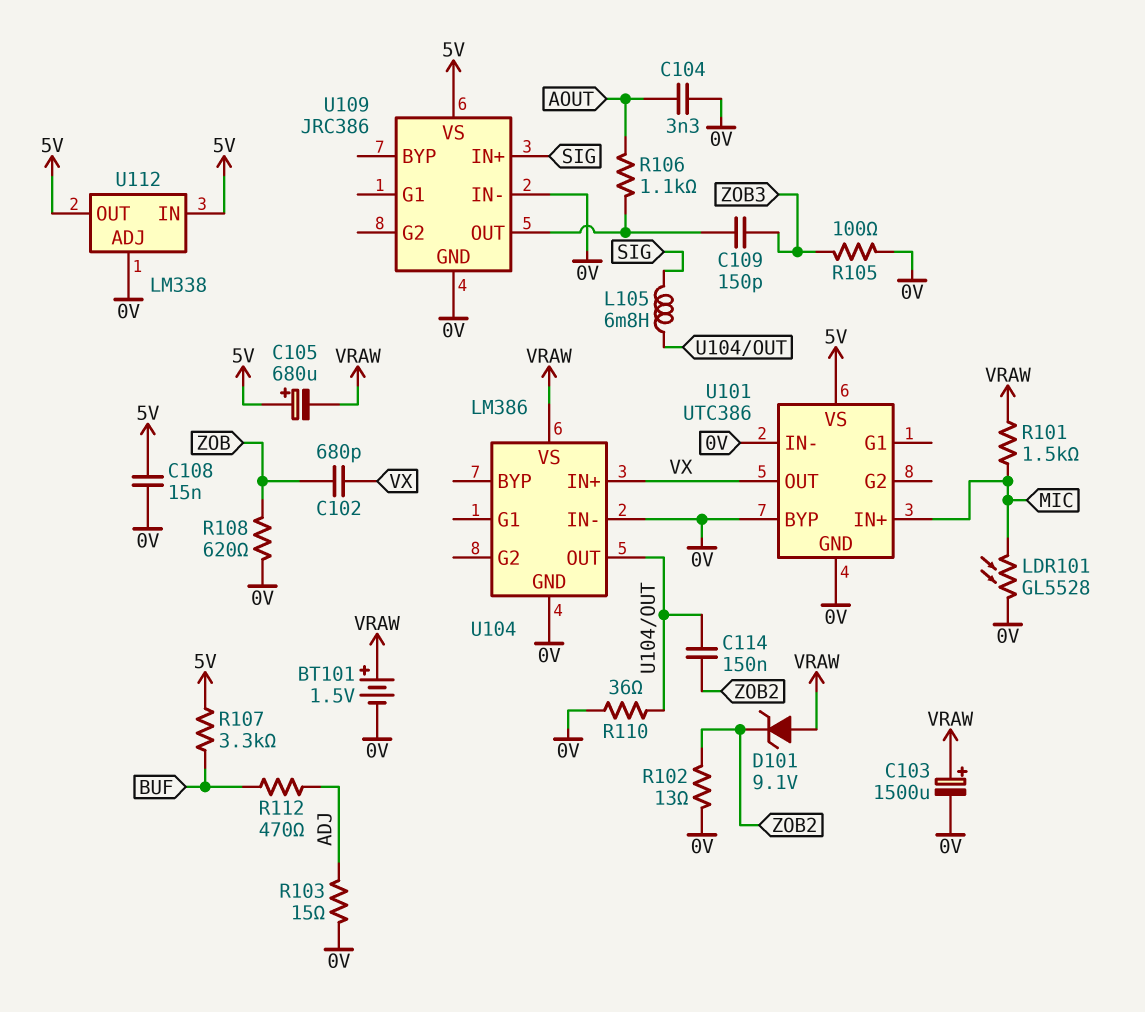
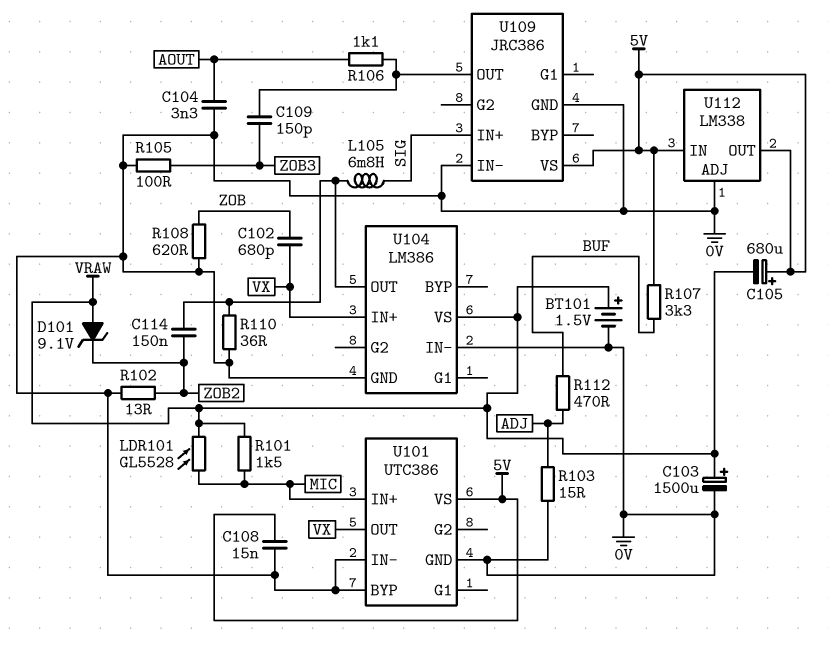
LDR101: GL5528 (0V, MIC) -> GL5528 (MIC, VRAW)

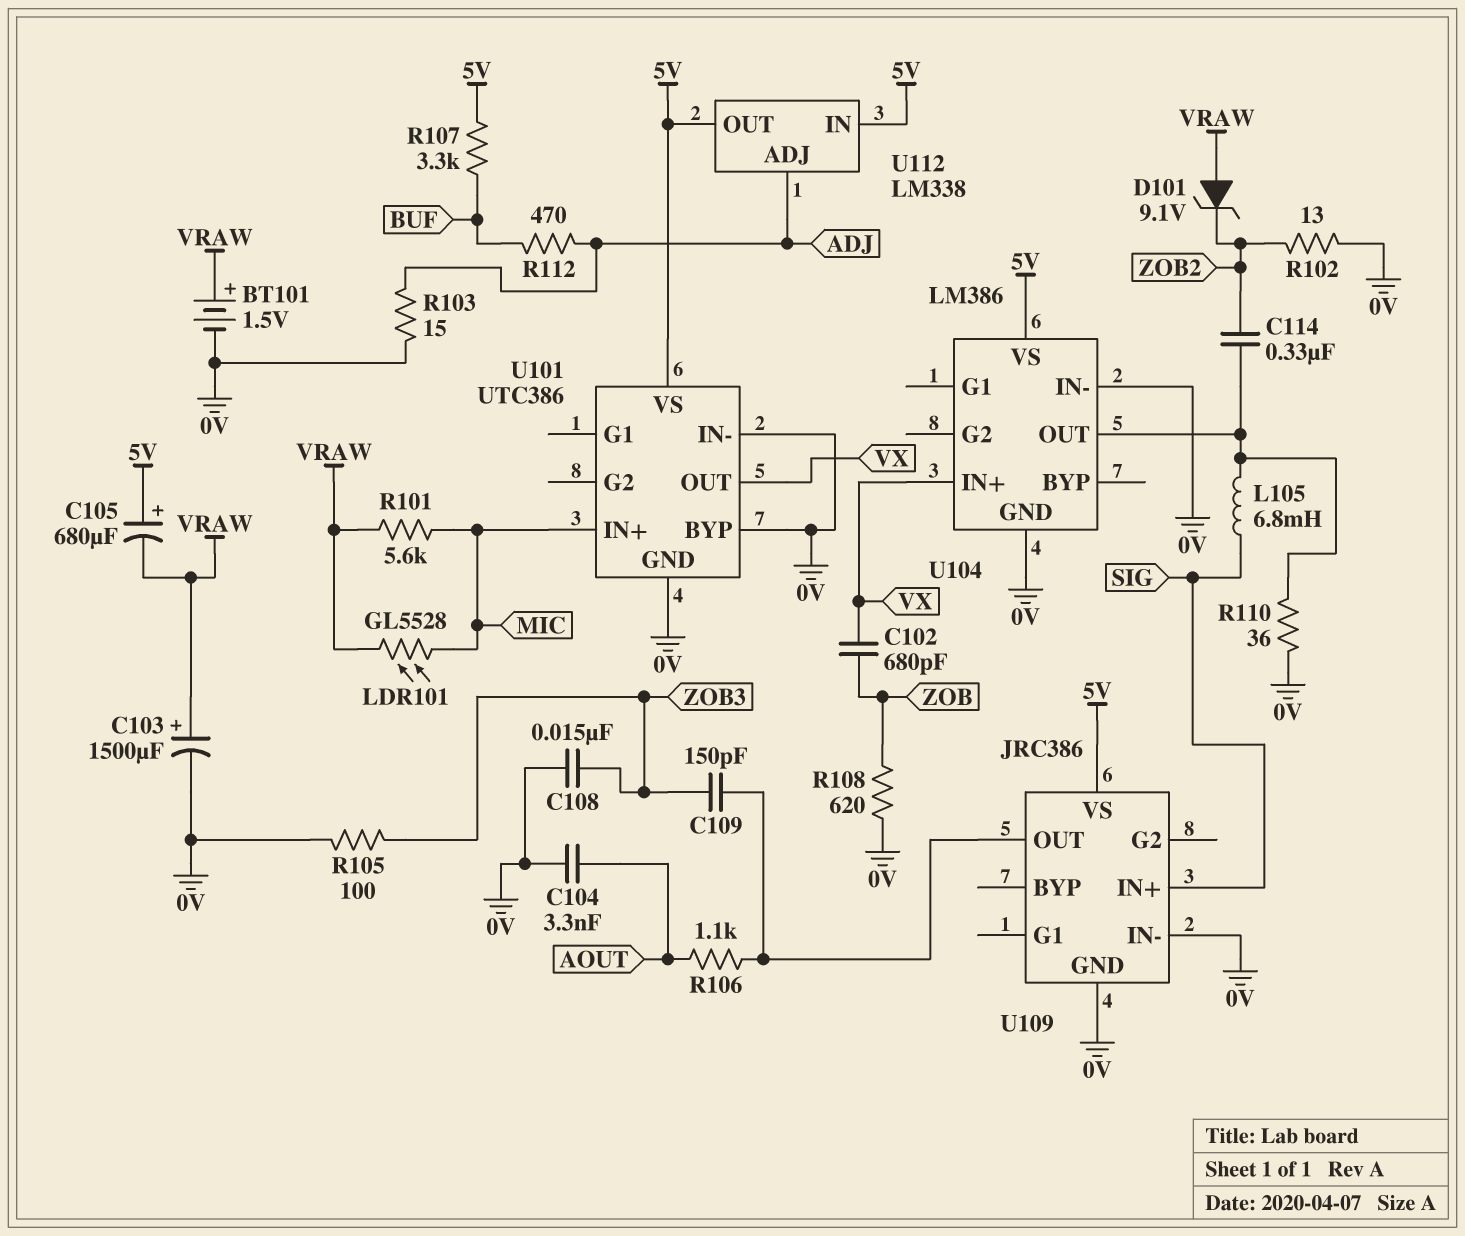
C108: 15nF (0V, 5V) -> 15nF (0V, ZOB3)
C114: 150nF (U104/OUT, ZOB2) -> 330nF (U104/OUT, ZOB2)
R101: 1.5k (MIC, VRAW) -> 5.6k (MIC, VRAW)
U104 pin VS: VRAW -> 5V
U112 pin ADJ: 0V -> ADJ

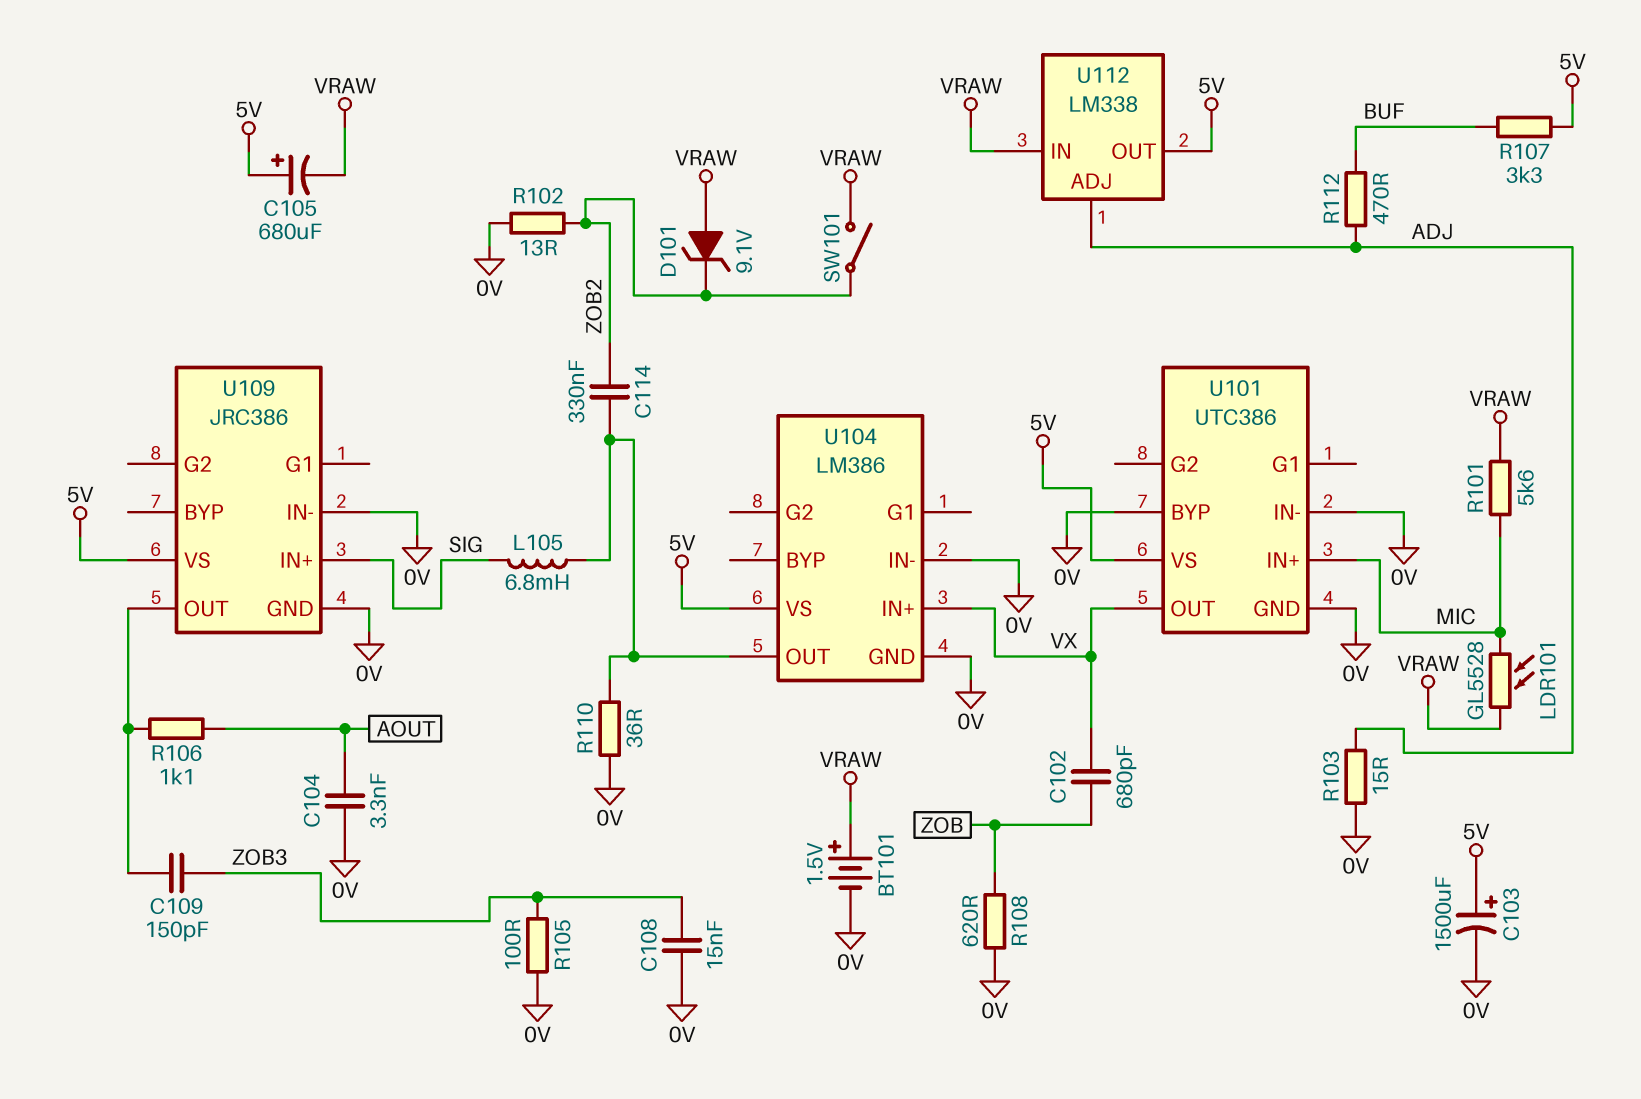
C103: 1500uF (plus VRAW, minus 0V) -> 1500uF (plus 5V, minus 0V)
SW101: none -> switch (VRAW, ZOB2)
U112 pin IN: 5V -> VRAW

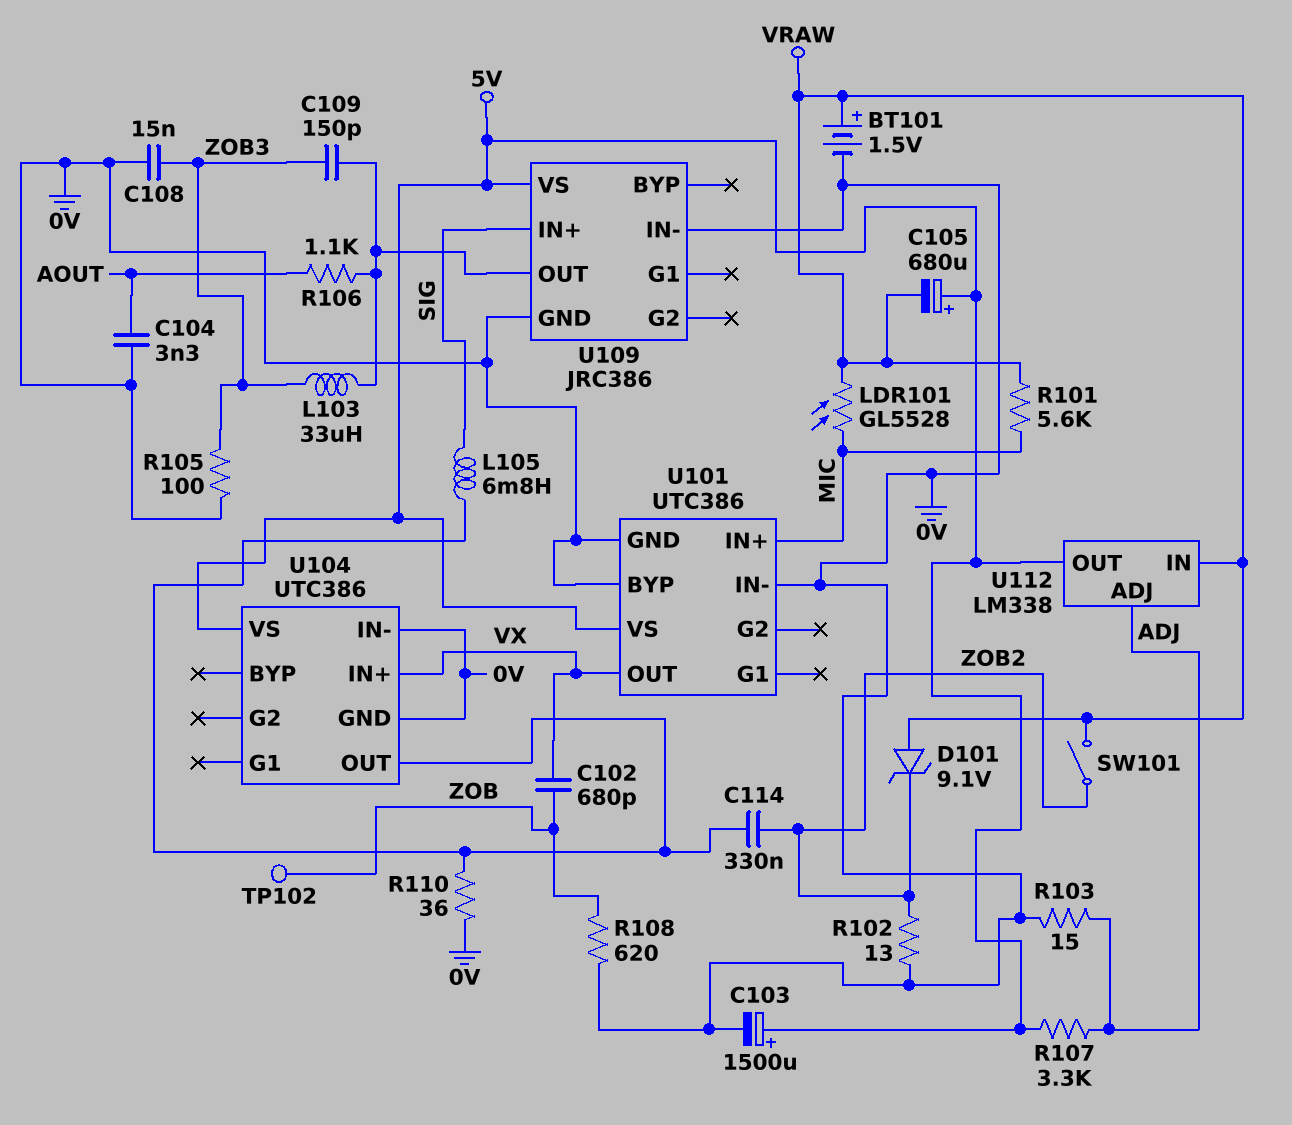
L103: none -> 33uH (U109/OUT, ZOB3)
R107: 3.3k (5V, BUF) -> 3.3k (5V, ADJ)
R112: 470 (ADJ, BUF) -> none
TP102: none -> test point (ZOB)
U104: LM386 -> UTC386

